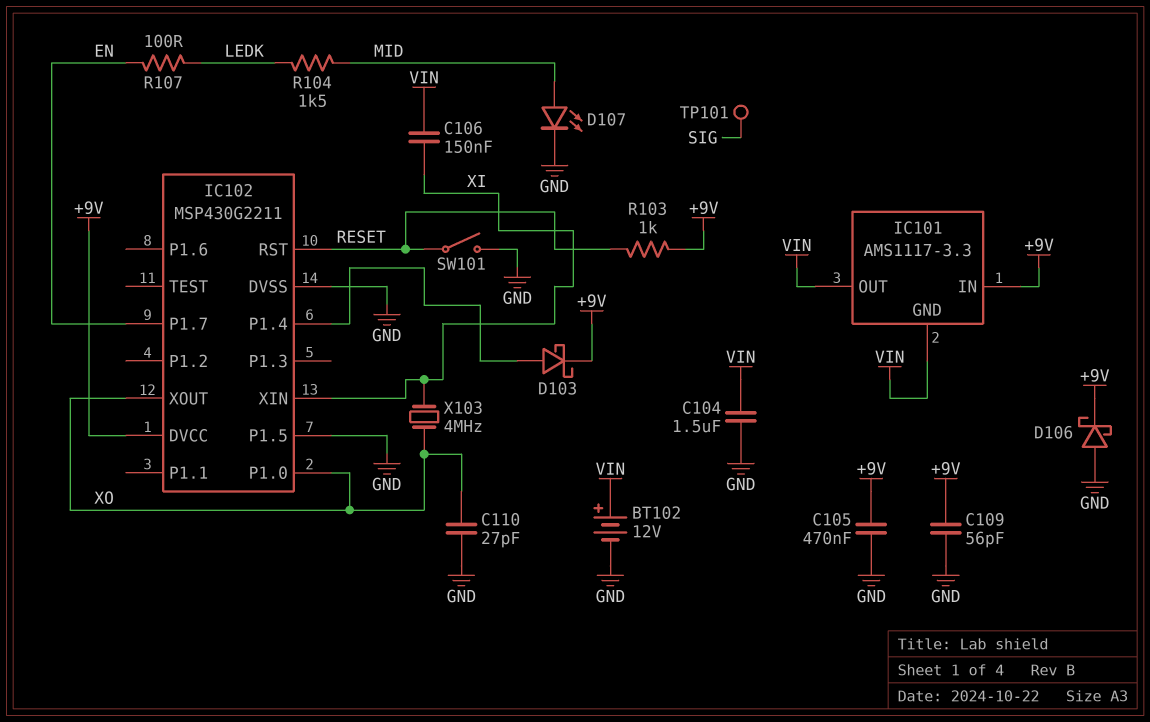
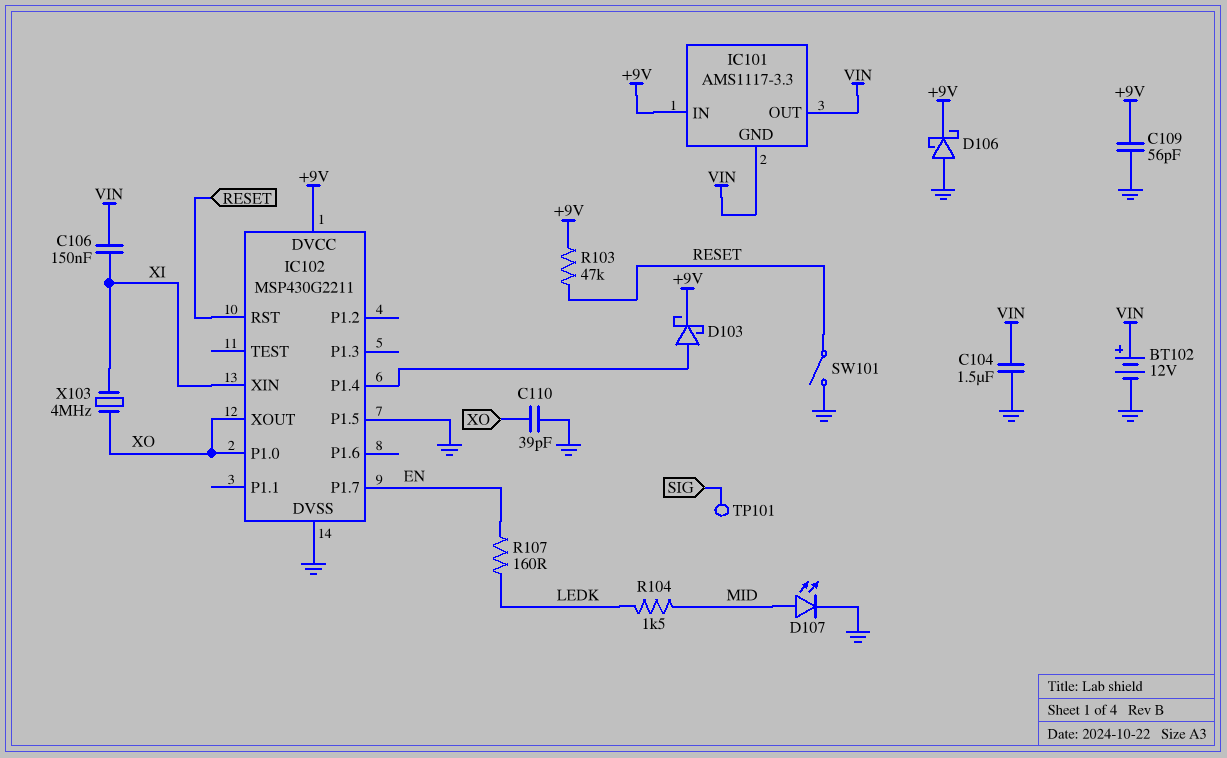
C105: 470nF (+9V, GND) -> none
C110: 27pF (GND, XO) -> 39pF (GND, XO)
R103: 1k (+9V, RESET) -> 47k (+9V, RESET)
R107: 100 (EN, LEDK) -> 160 (EN, LEDK)

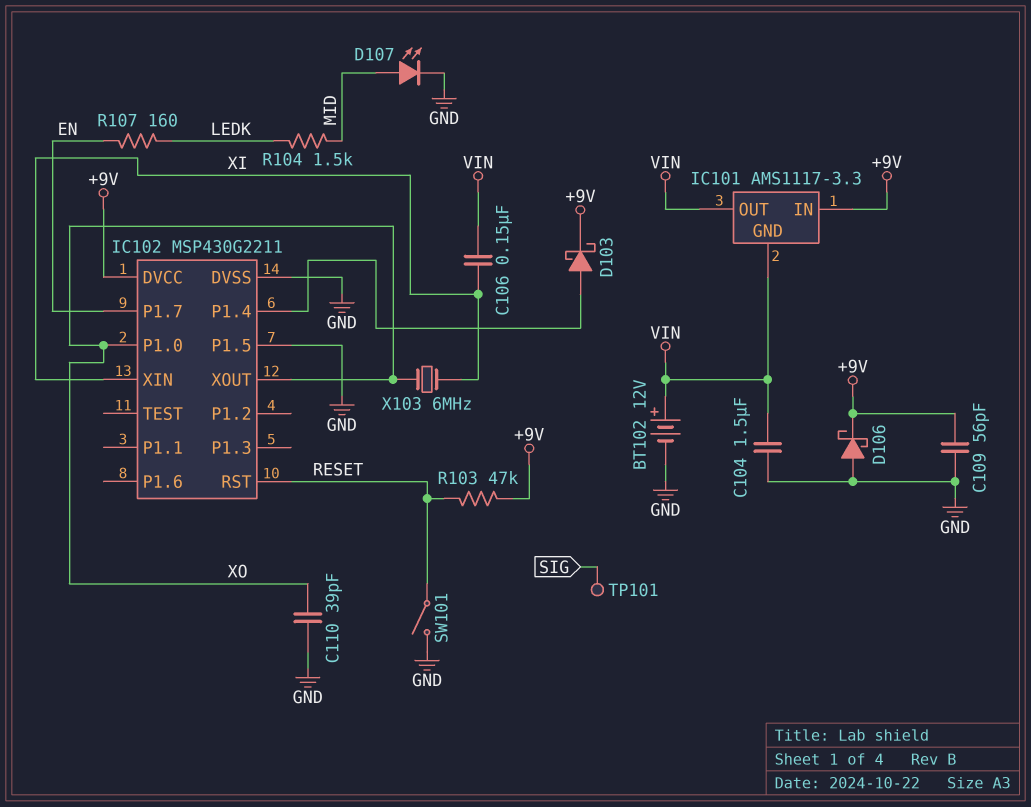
X103: 4MHz (XI, XO) -> 6MHz (XI, XO)

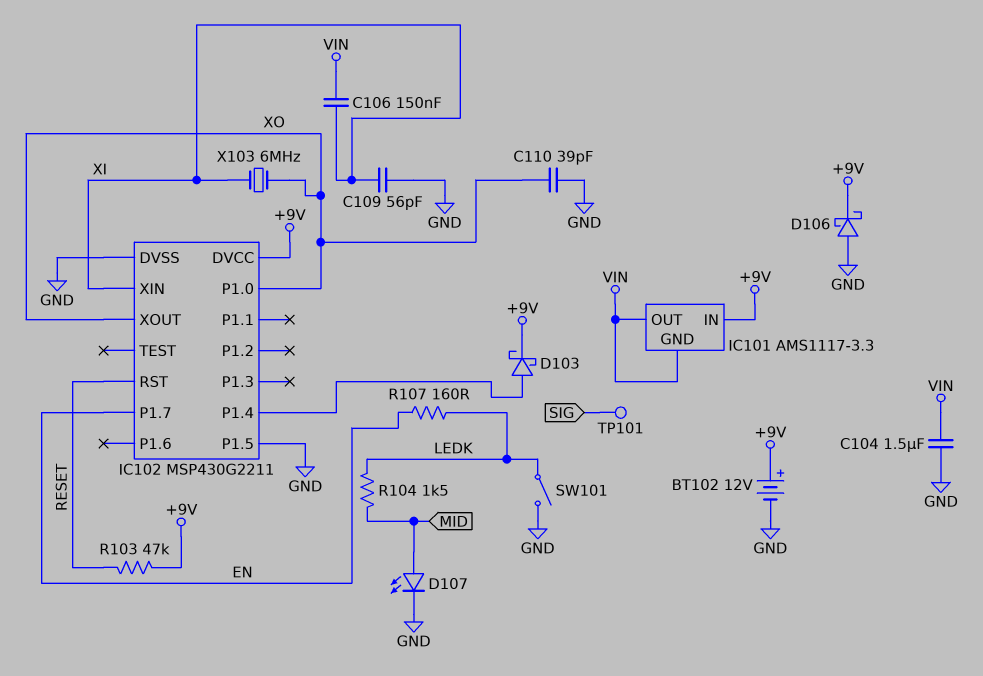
BT102: 12V (plus VIN, minus GND) -> 12V (plus +9V, minus GND)
C109: 56pF (+9V, GND) -> 56pF (GND, XI)
SW101: switch (GND, RESET) -> switch (GND, LEDK)

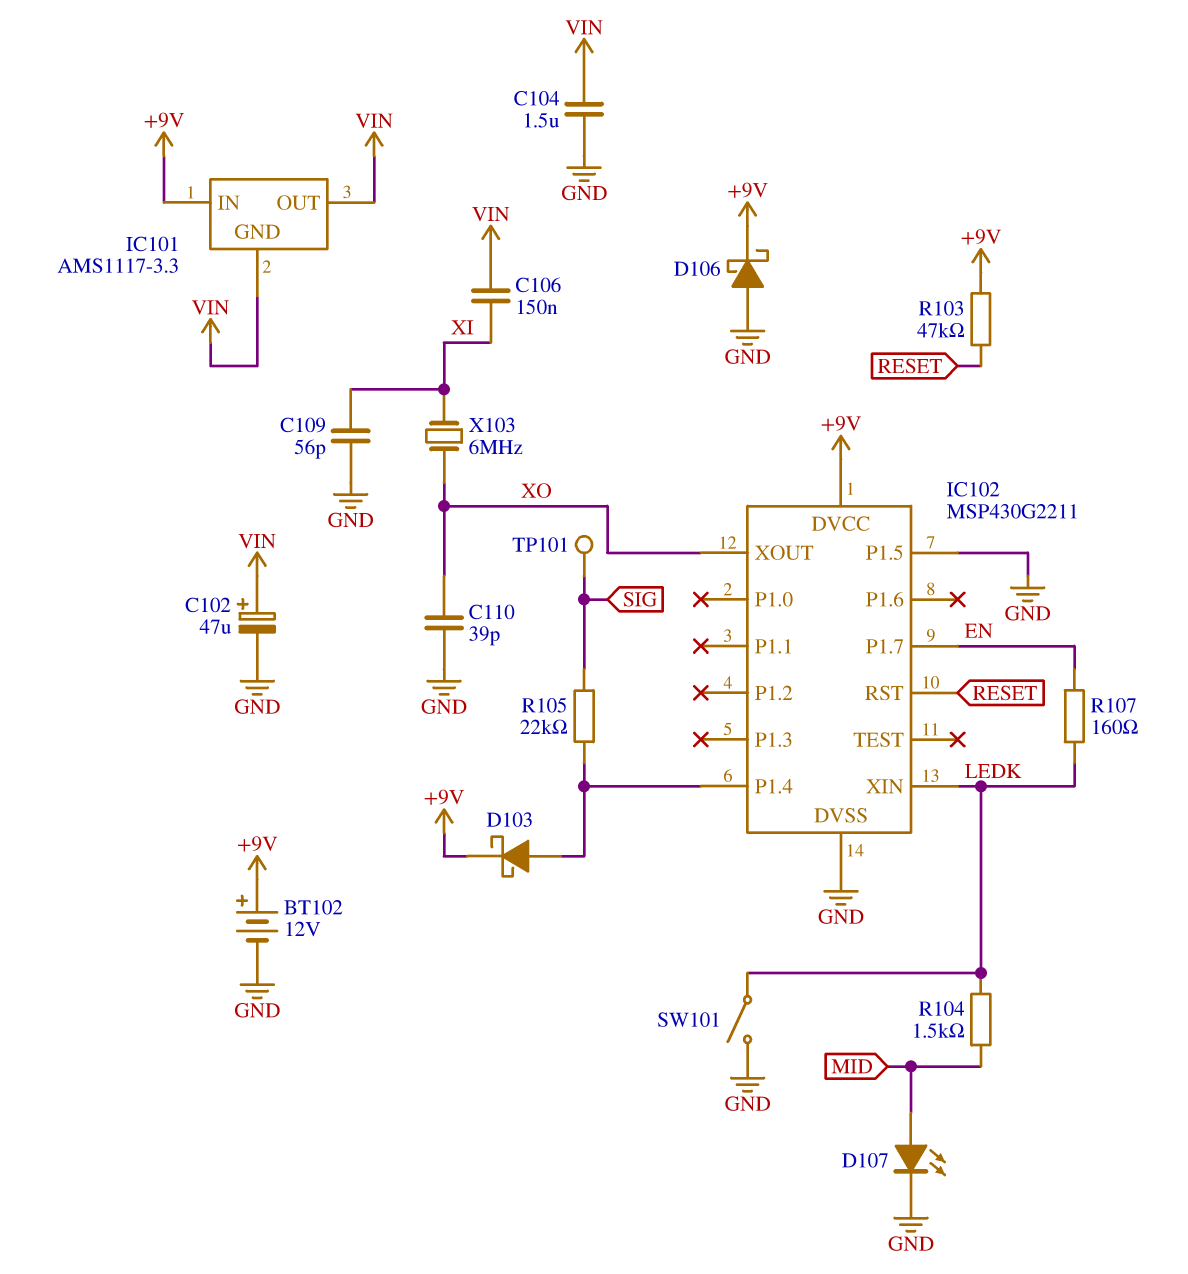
C102: none -> 47uF (plus VIN, minus GND)
IC102 pin P1.0: XO -> none
IC102 pin XIN: XI -> LEDK
R105: none -> 22k (IC102/P1.4, SIG)

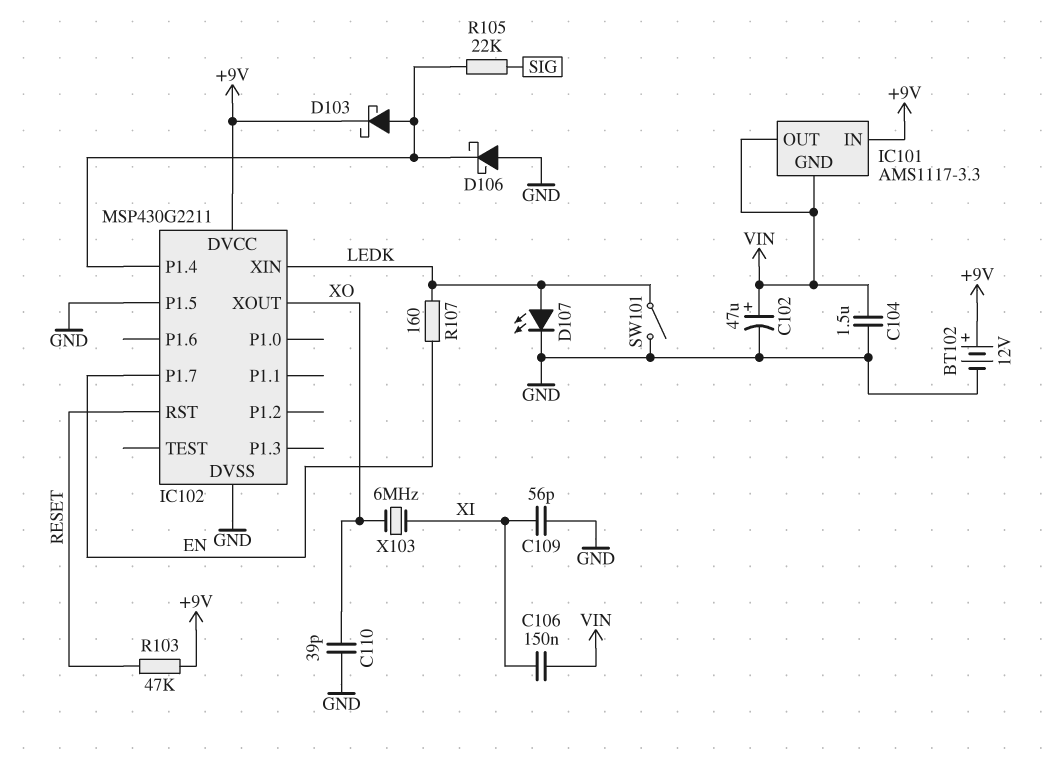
D106: schottky (A GND, K +9V) -> schottky (A GND, K IC102/P1.4)
D107: LED (A MID, K GND) -> LED (A LEDK, K GND)
R104: 1.5k (LEDK, MID) -> none
TP101: test point (SIG) -> none

